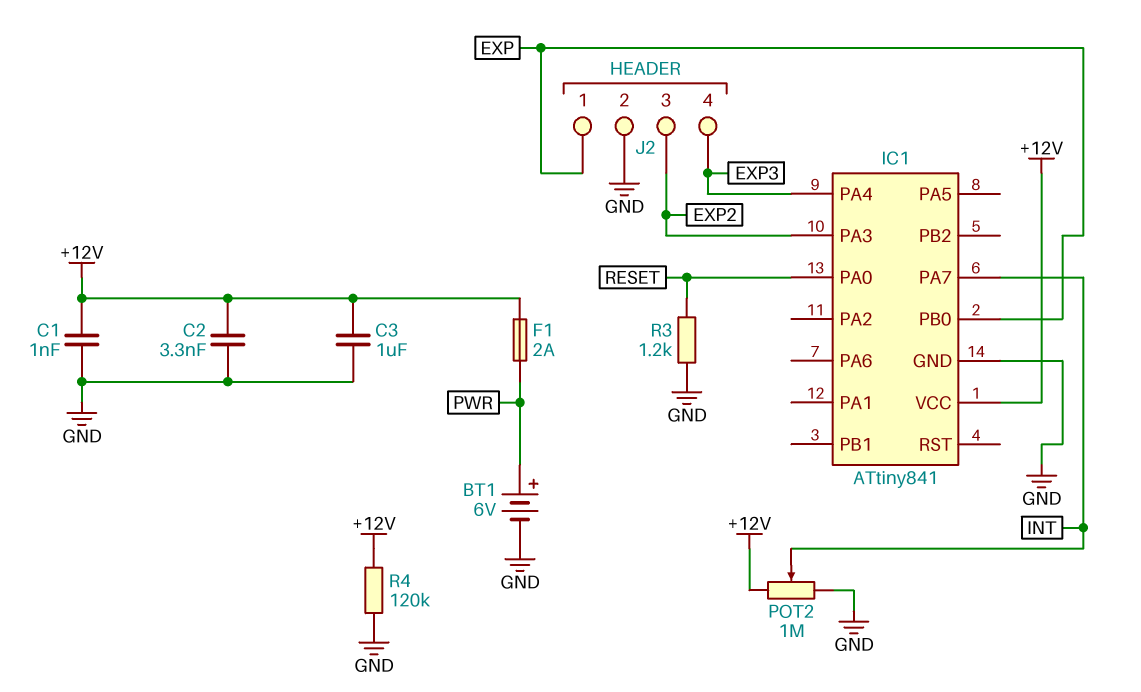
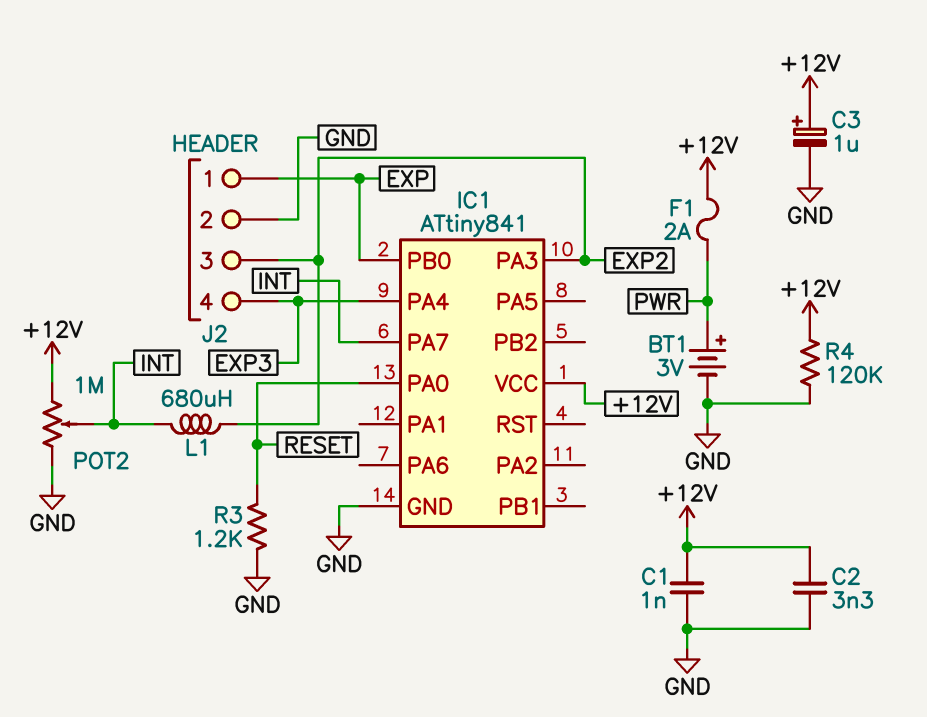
BT1: 6V (plus PWR, minus GND) -> 3V (plus PWR, minus GND)
C3: 1uF (+12V, GND) -> 1uF (plus +12V, minus GND)
L1: none -> 680uH (EXP2, INT)

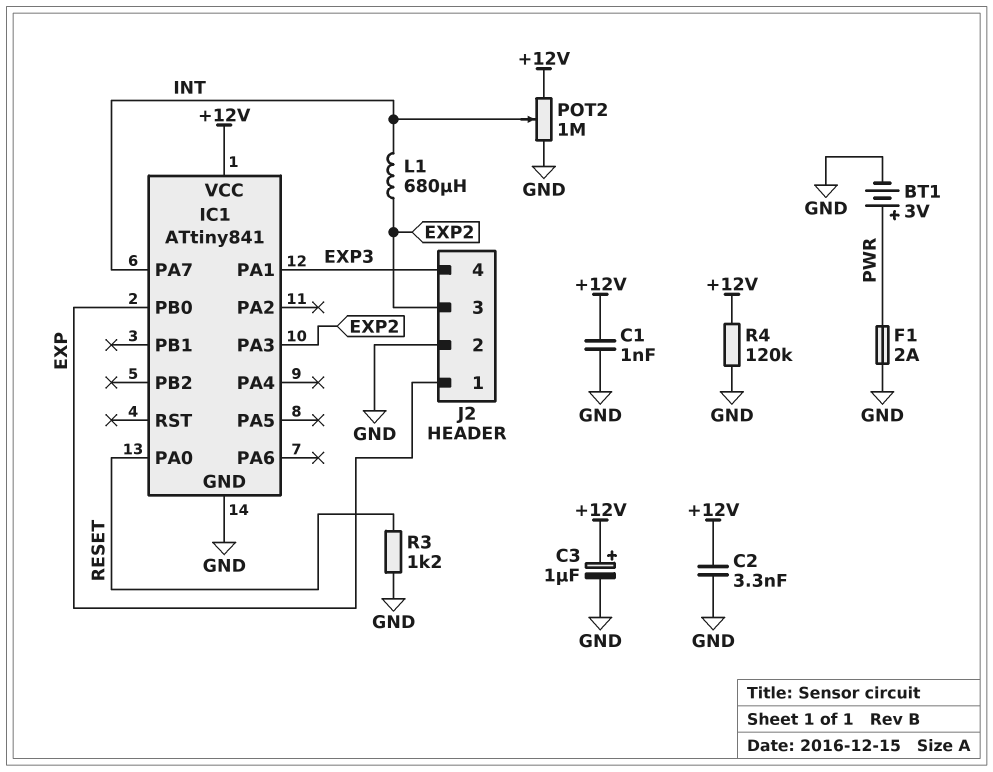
F1: 2A (+12V, PWR) -> 2A (GND, PWR)
IC1 pin PA1: none -> EXP3
IC1 pin PA4: EXP3 -> none

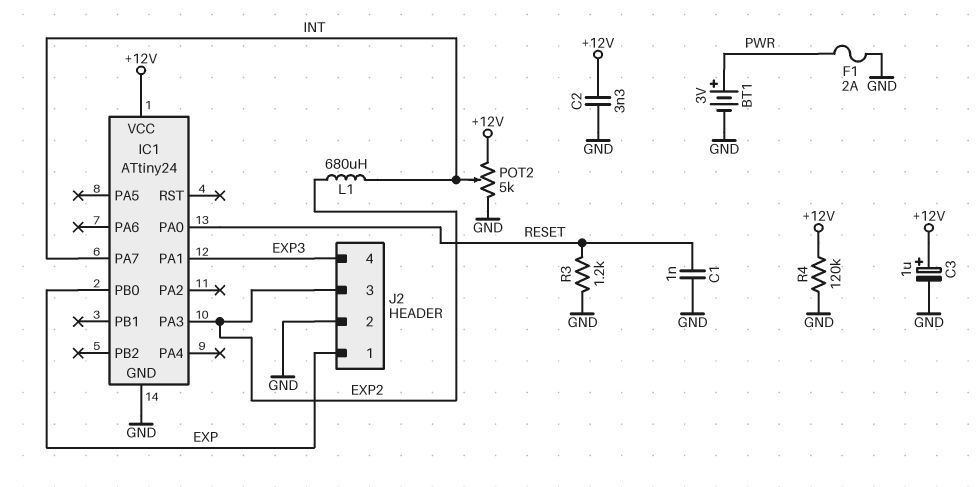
C1: 1nF (+12V, GND) -> 1nF (GND, RESET)
IC1: ATtiny841 -> ATtiny24
POT2: 1M (+12V, GND, wiper INT) -> 5k (+12V, GND, wiper INT)

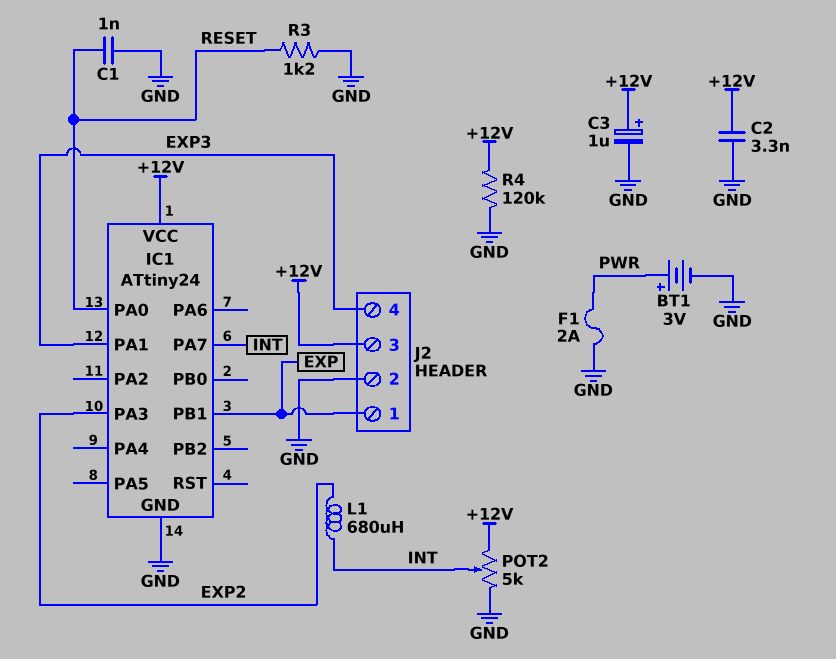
IC1 pin PB0: EXP -> none
IC1 pin PB1: none -> EXP
J2 pin 3: EXP2 -> +12V

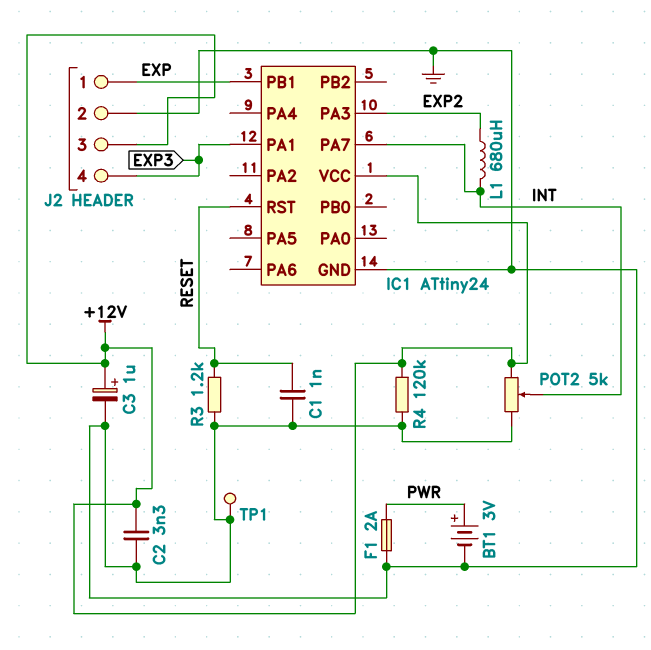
IC1 pin PA0: RESET -> none
IC1 pin RST: none -> RESET
TP1: none -> test point (GND)

